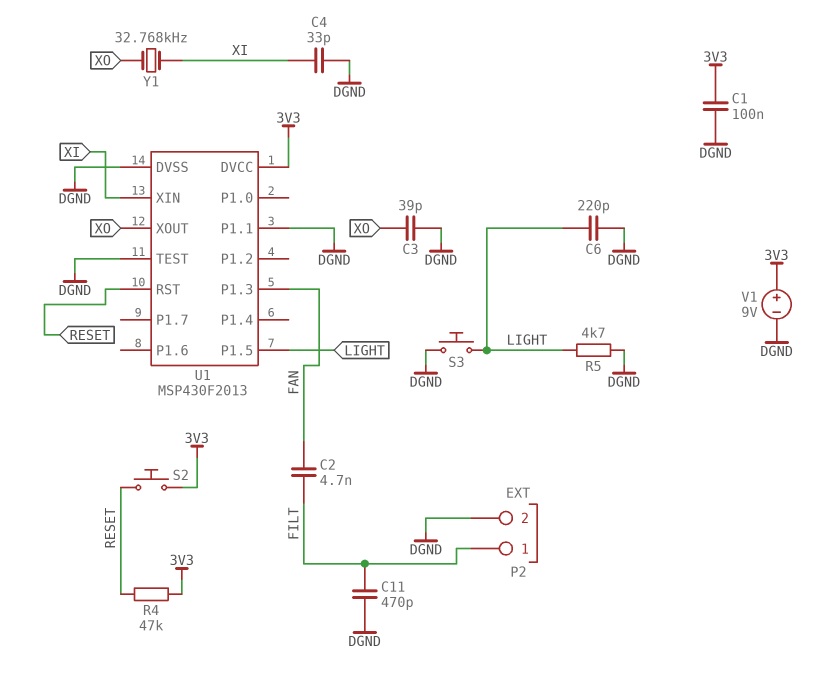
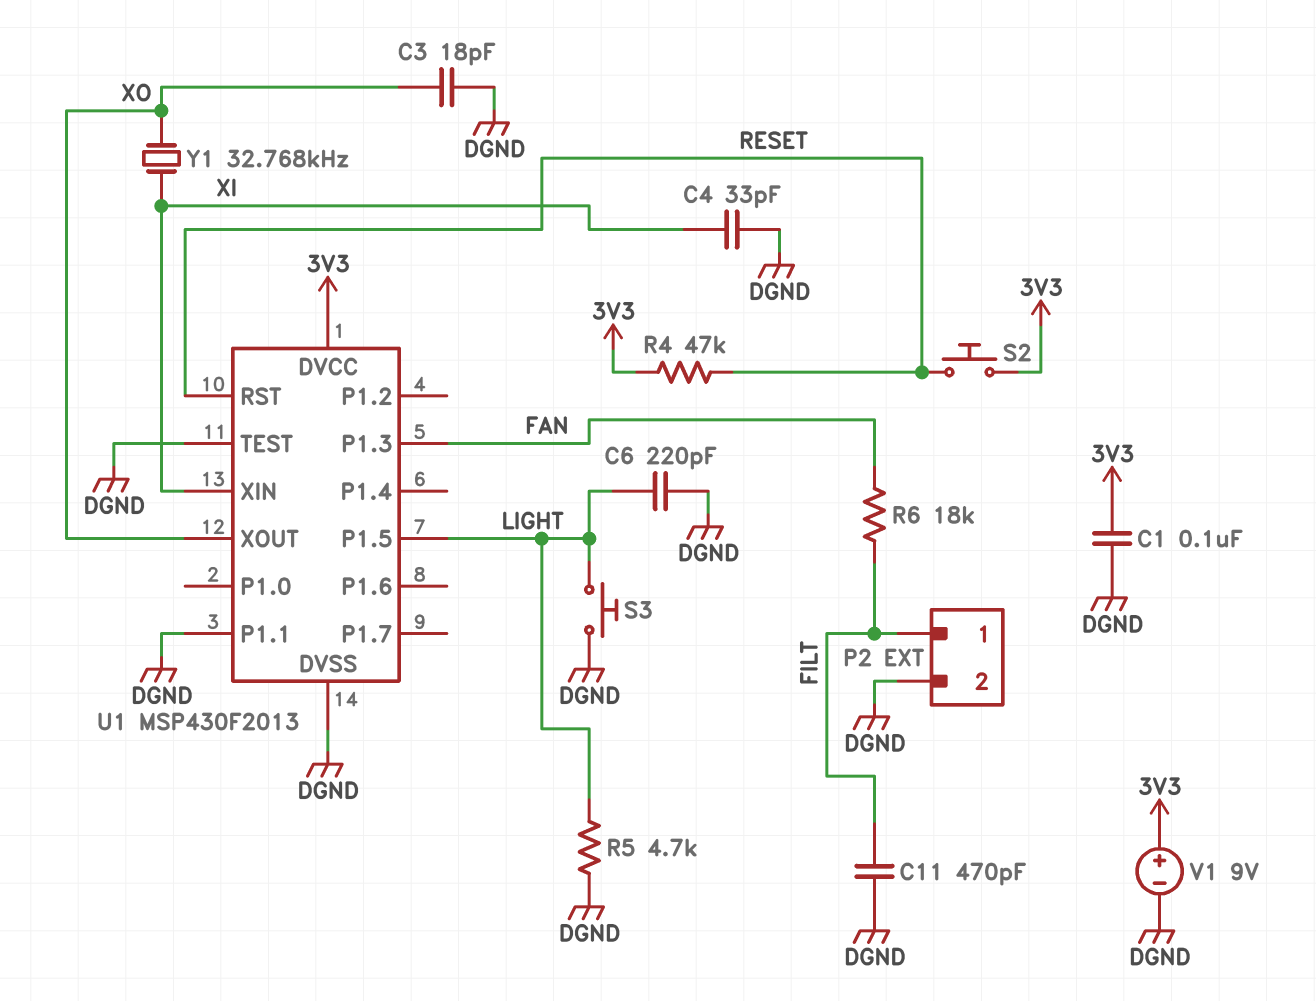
C2: 4.7nF (FAN, FILT) -> none
C3: 39pF (DGND, XO) -> 18pF (DGND, XO)
R6: none -> 18k (FAN, FILT)

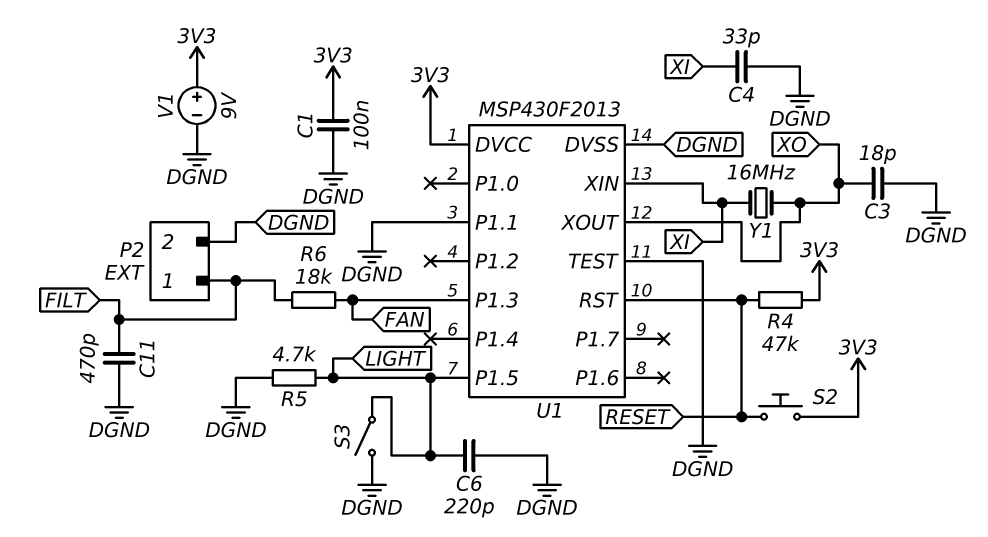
S3: button (DGND, LIGHT) -> switch (DGND, LIGHT)
Y1: 32.768kHz (XI, XO) -> 16MHz (XI, XO)

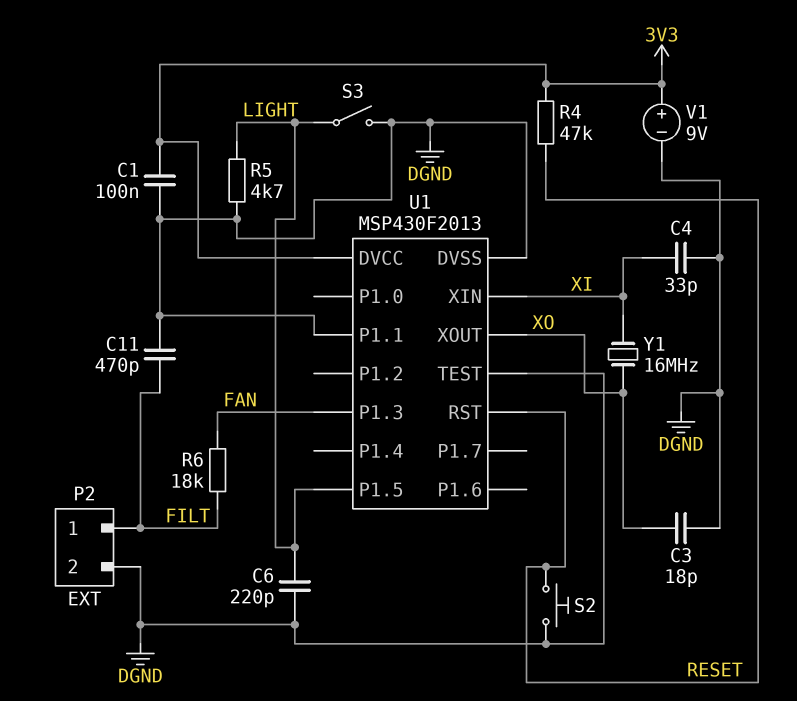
S2: button (3V3, RESET) -> button (DGND, RESET)

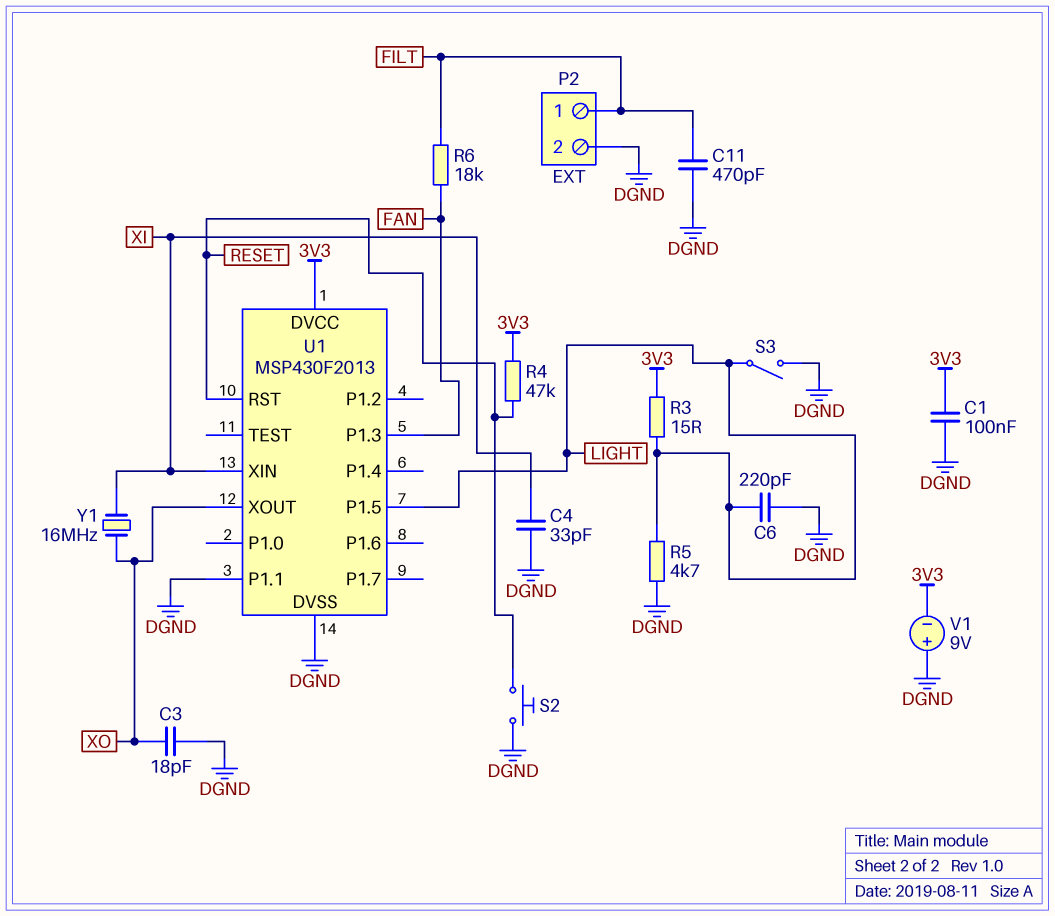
R3: none -> 15 (3V3, LIGHT)
U1 pin TEST: DGND -> none
V1: 9V (plus 3V3, minus DGND) -> 9V (plus DGND, minus 3V3)

